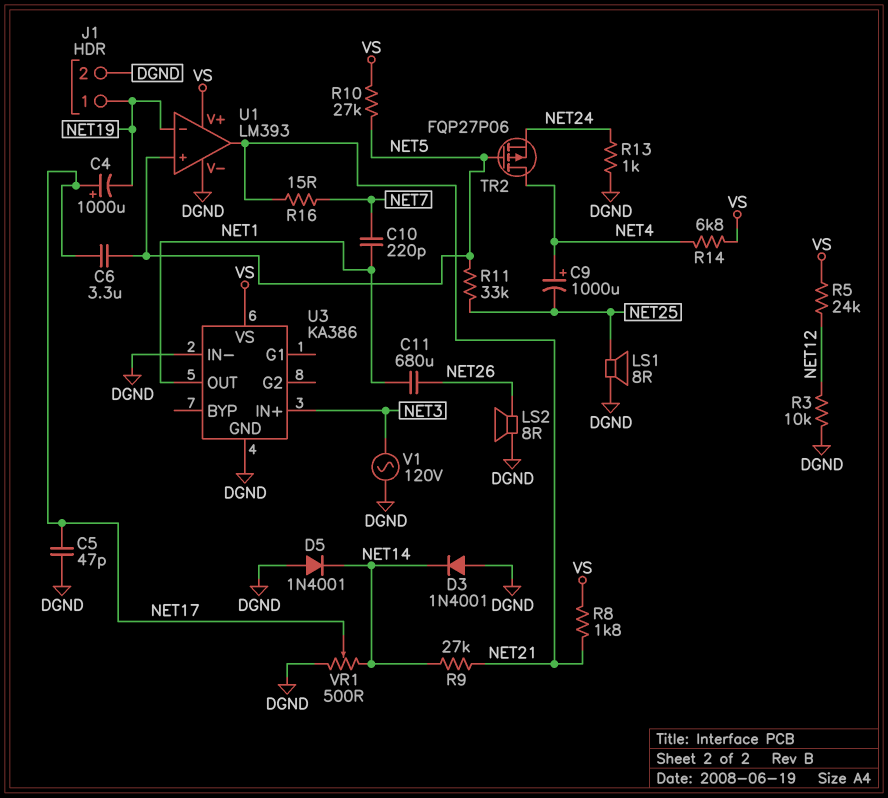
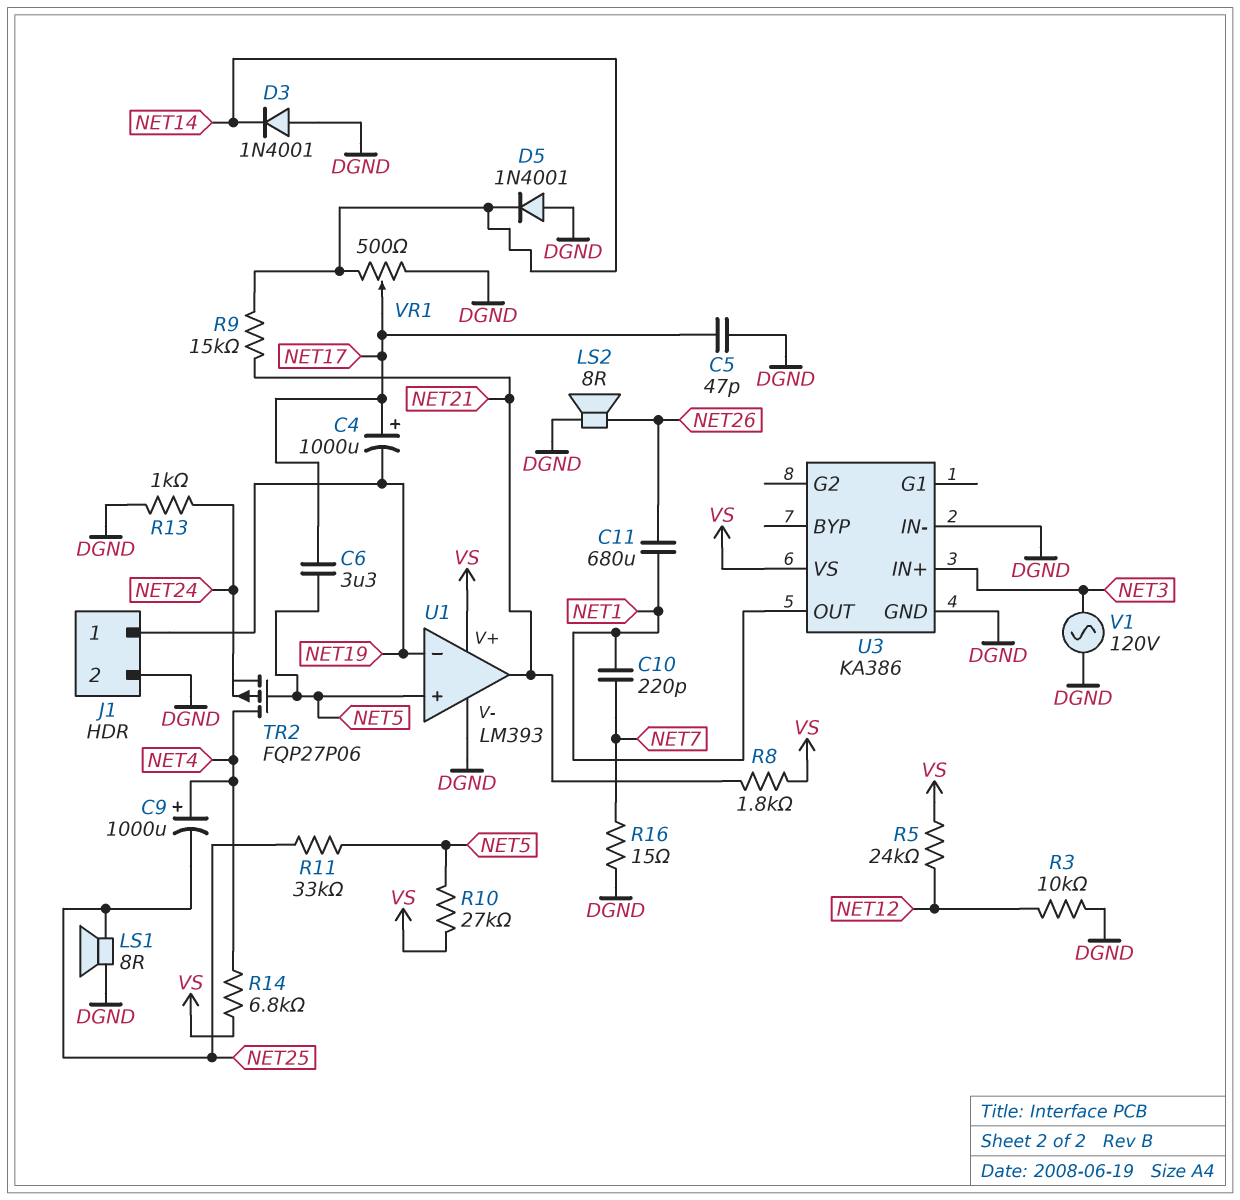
R9: 27k (NET14, NET21) -> 15k (NET14, NET21)
R16: 15 (NET7, NET21) -> 15 (DGND, NET7)

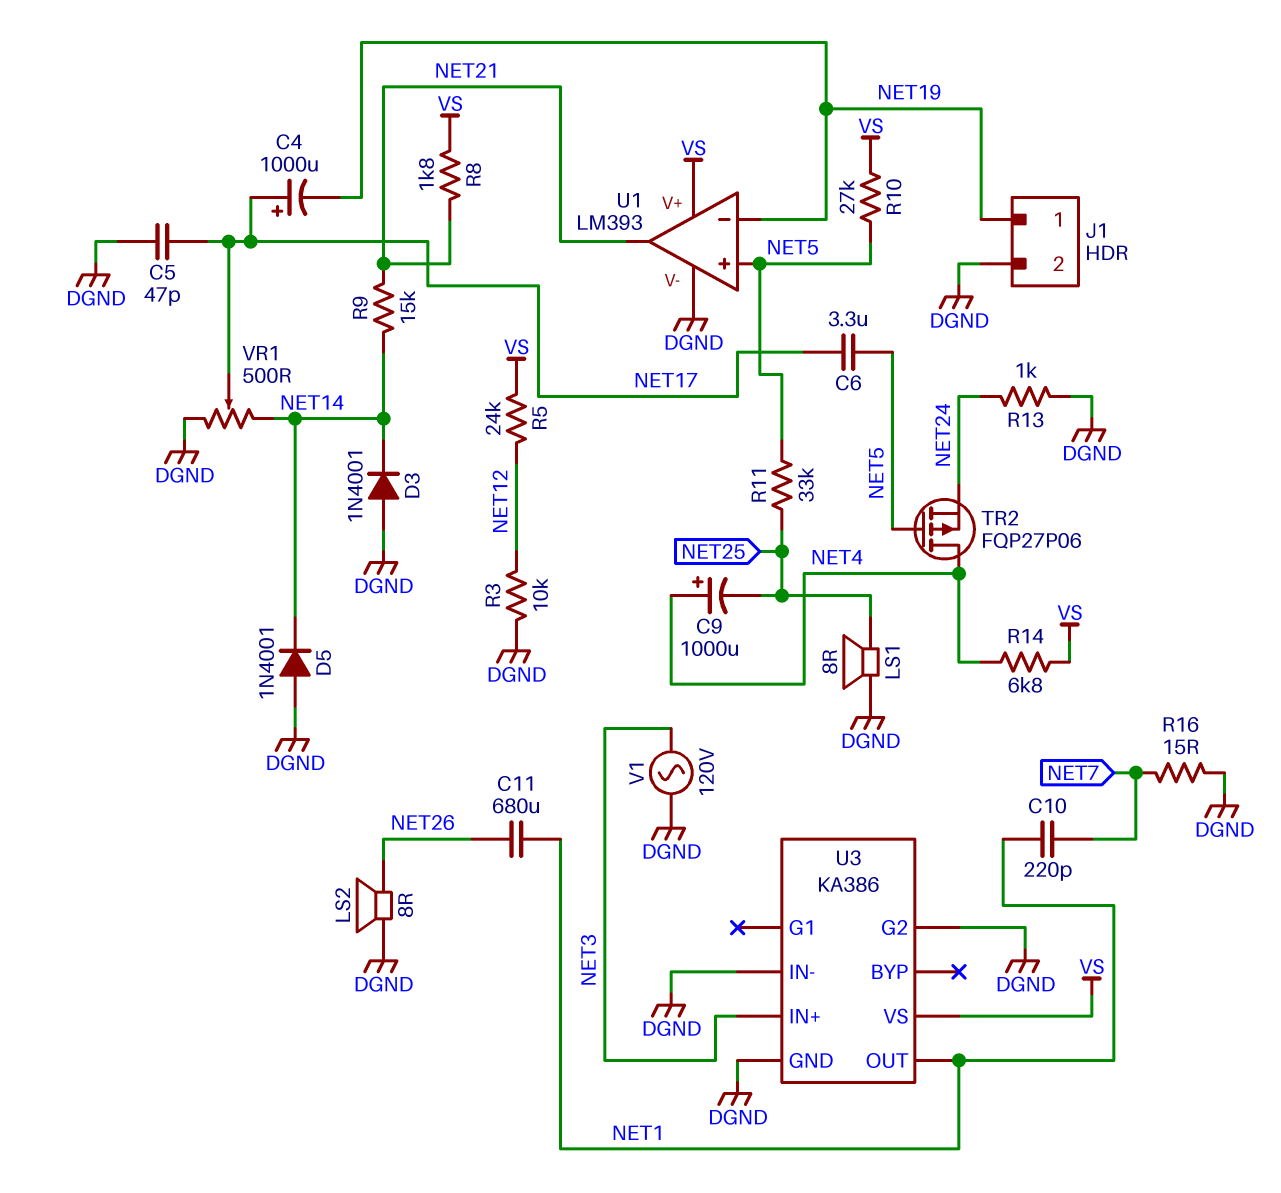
U3 pin G2: none -> DGND

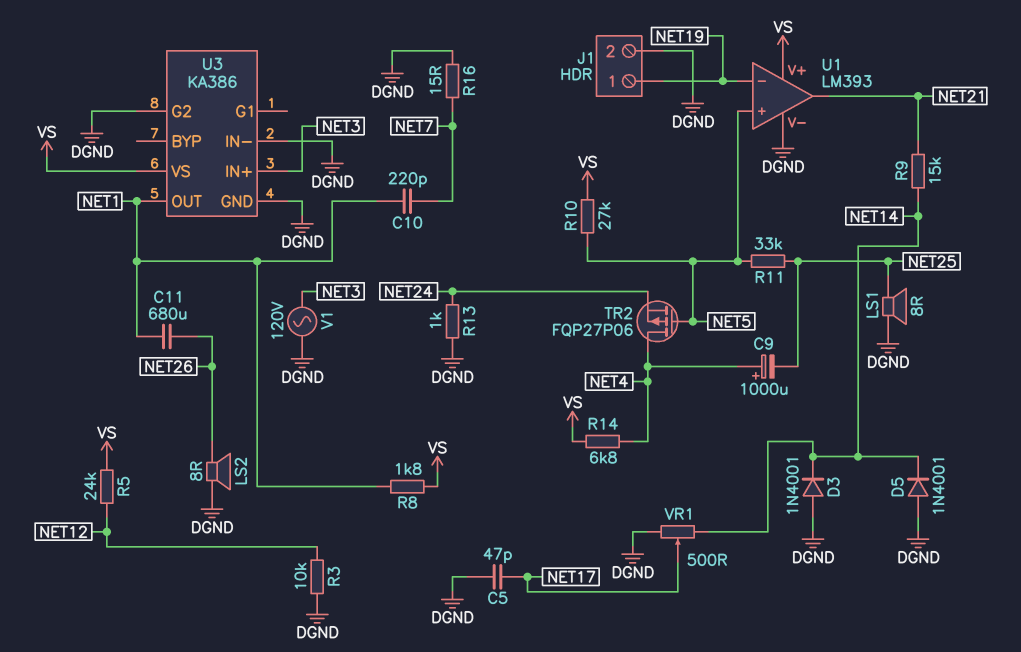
C4: 1000uF (plus NET17, minus NET19) -> none
C6: 3.3uF (NET5, NET17) -> none
R8: 1.8k (NET21, VS) -> 1.8k (NET1, VS)

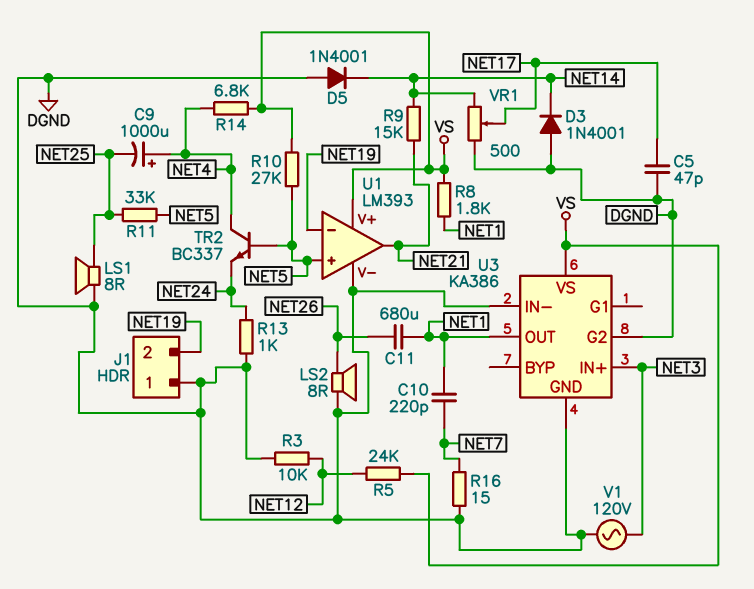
J1 pin 1: NET19 -> DGND
J1 pin 2: DGND -> NET19
TR2: PMOS FQP27P06 (G NET5, D NET4, S NET24) -> NPN BC337 (B NET5, C NET4, E NET24)

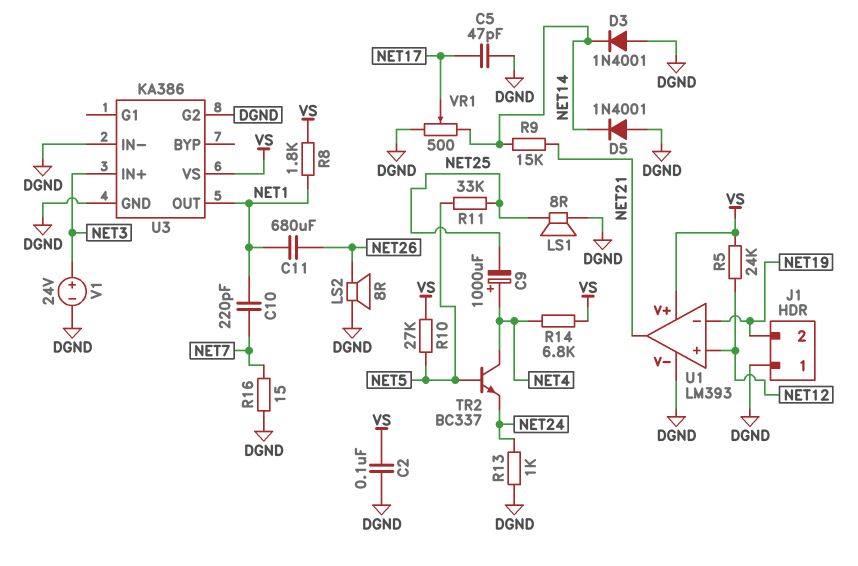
C2: none -> 100nF (DGND, VS)
R3: 10k (DGND, NET12) -> none
U1 pin in+: NET5 -> NET12
V1: AC 120V (DGND, NET3) -> 24V (plus NET3, minus DGND)

